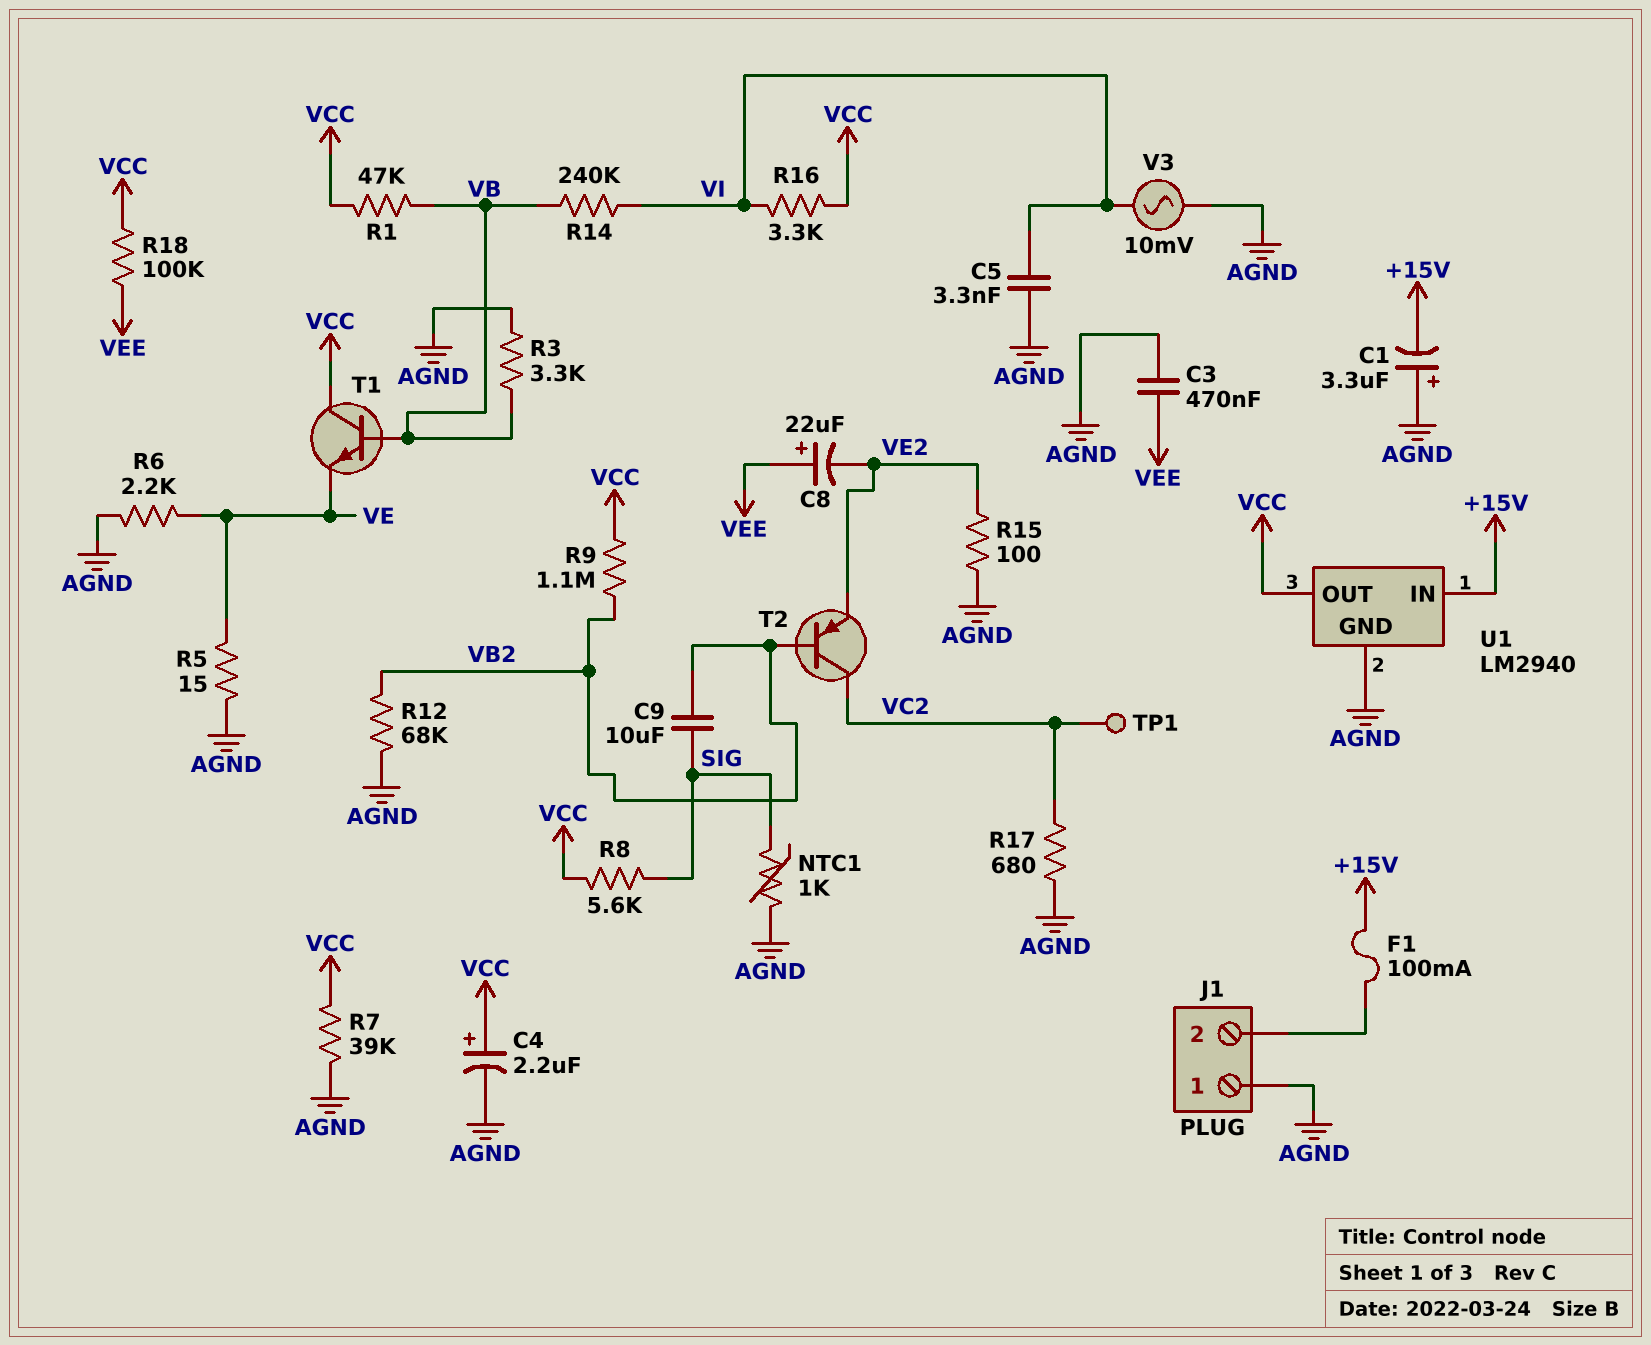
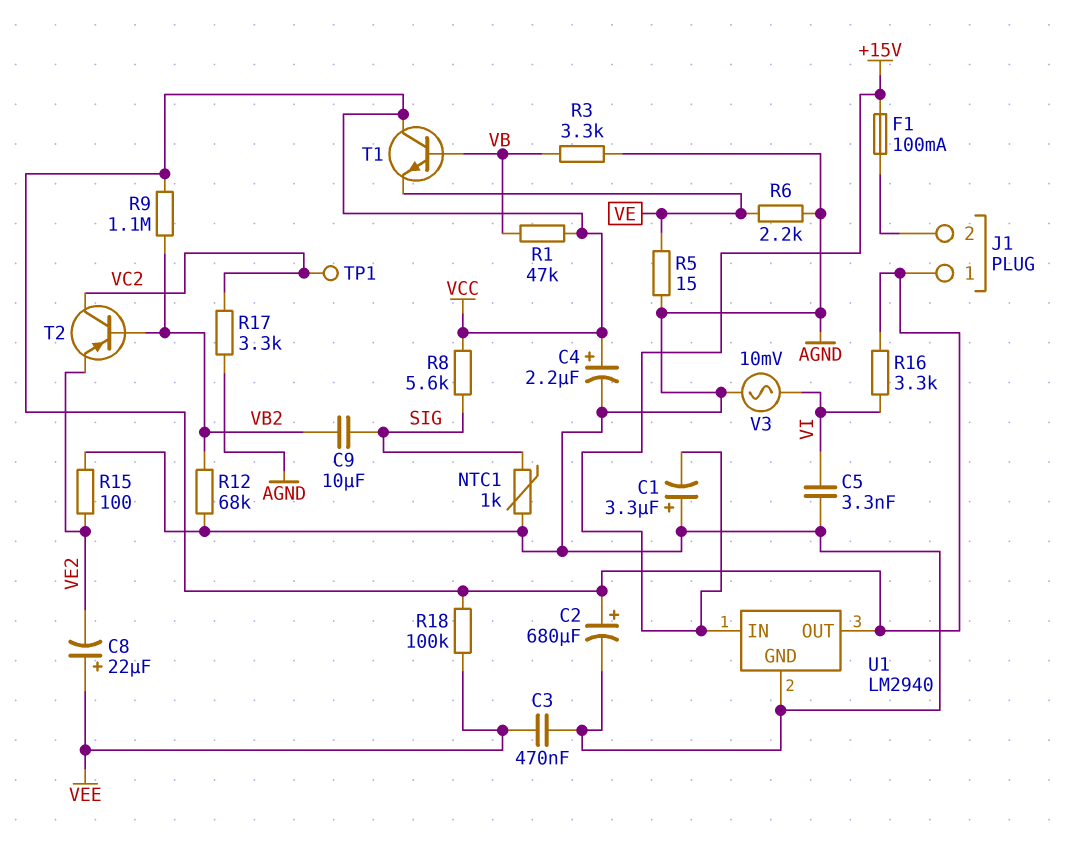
C2: none -> 680uF (plus VCC, minus AGND)
J1 pin 1: AGND -> VCC
R7: 39k (AGND, VCC) -> none
R14: 240k (VB, VI) -> none
R17: 680 (AGND, VC2) -> 3.3k (AGND, VC2)

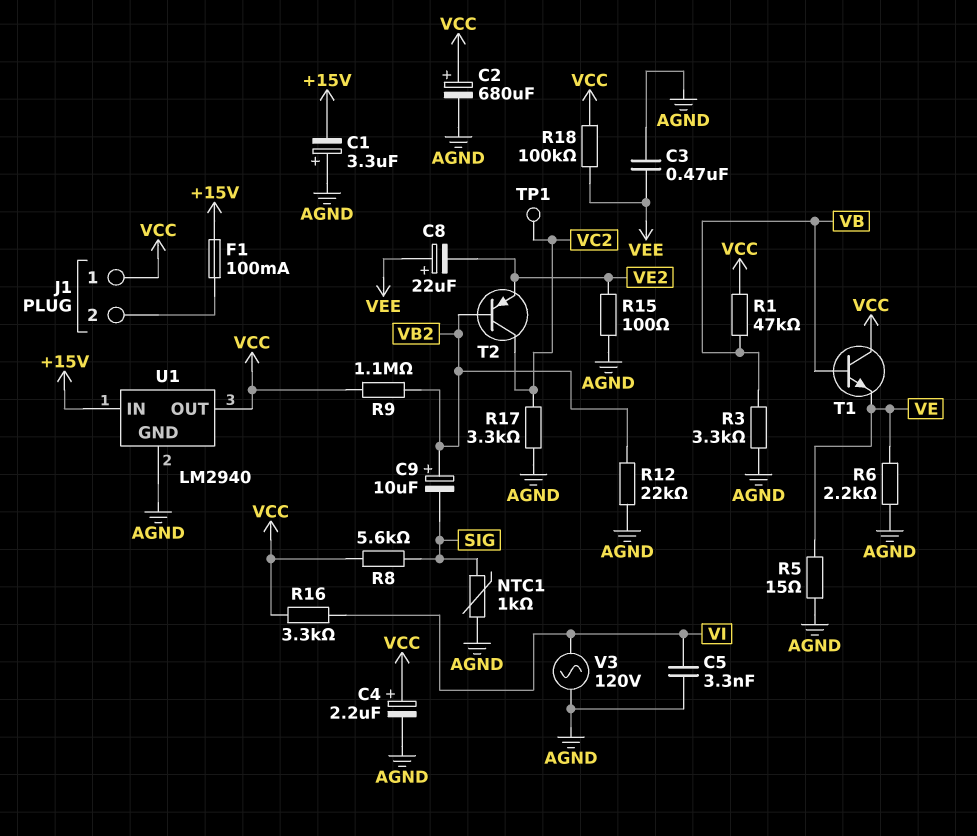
C9: 10uF (SIG, VB2) -> 10uF (plus VB2, minus SIG)
R12: 68k (AGND, VB2) -> 22k (AGND, VB2)
V3: AC 10mV (AGND, VI) -> AC 120V (AGND, VI)

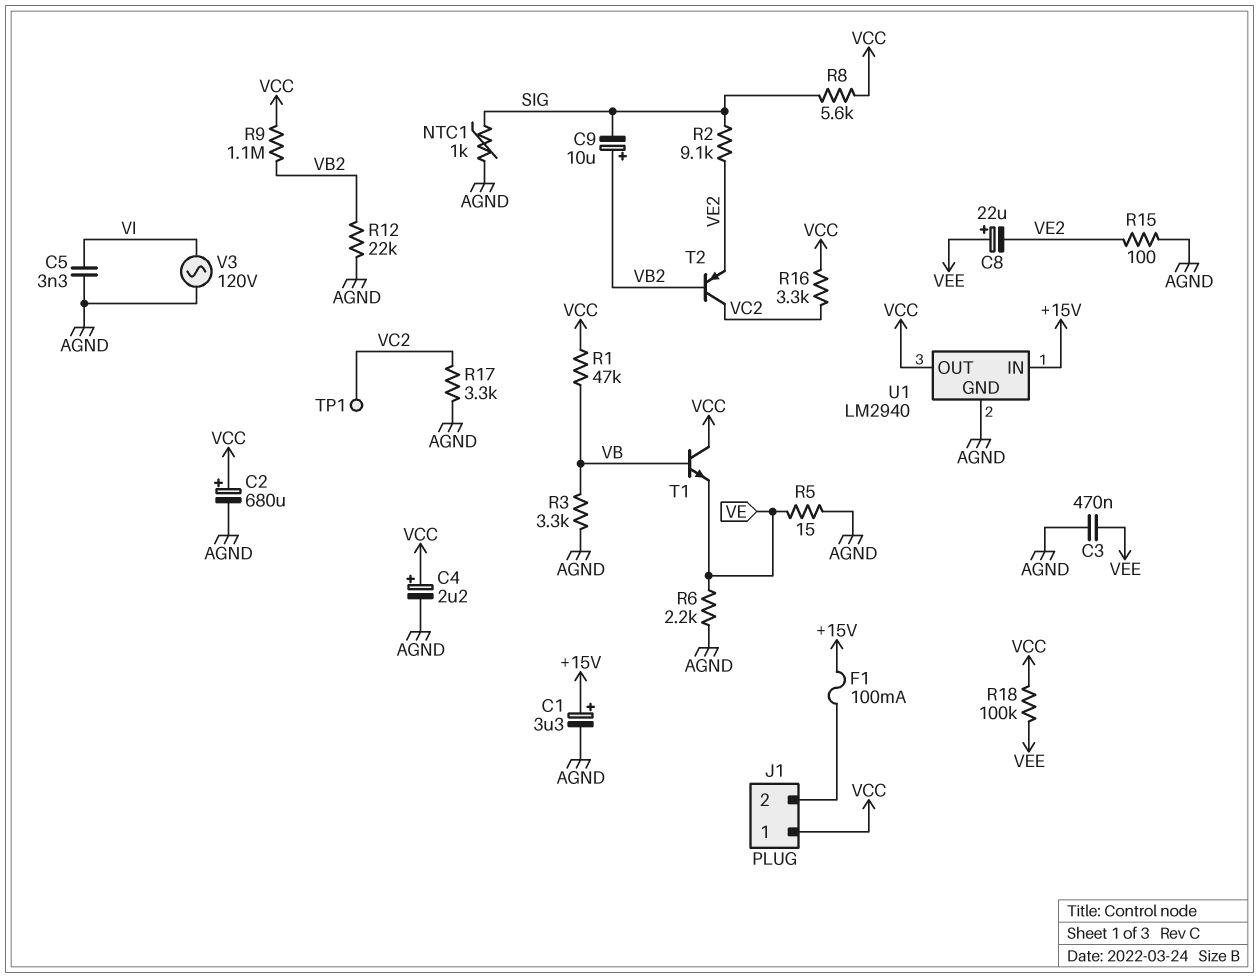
C1: 3.3uF (plus AGND, minus +15V) -> 3.3uF (plus +15V, minus AGND)
R2: none -> 9.1k (SIG, VE2)
R16: 3.3k (VCC, VI) -> 3.3k (VC2, VCC)

